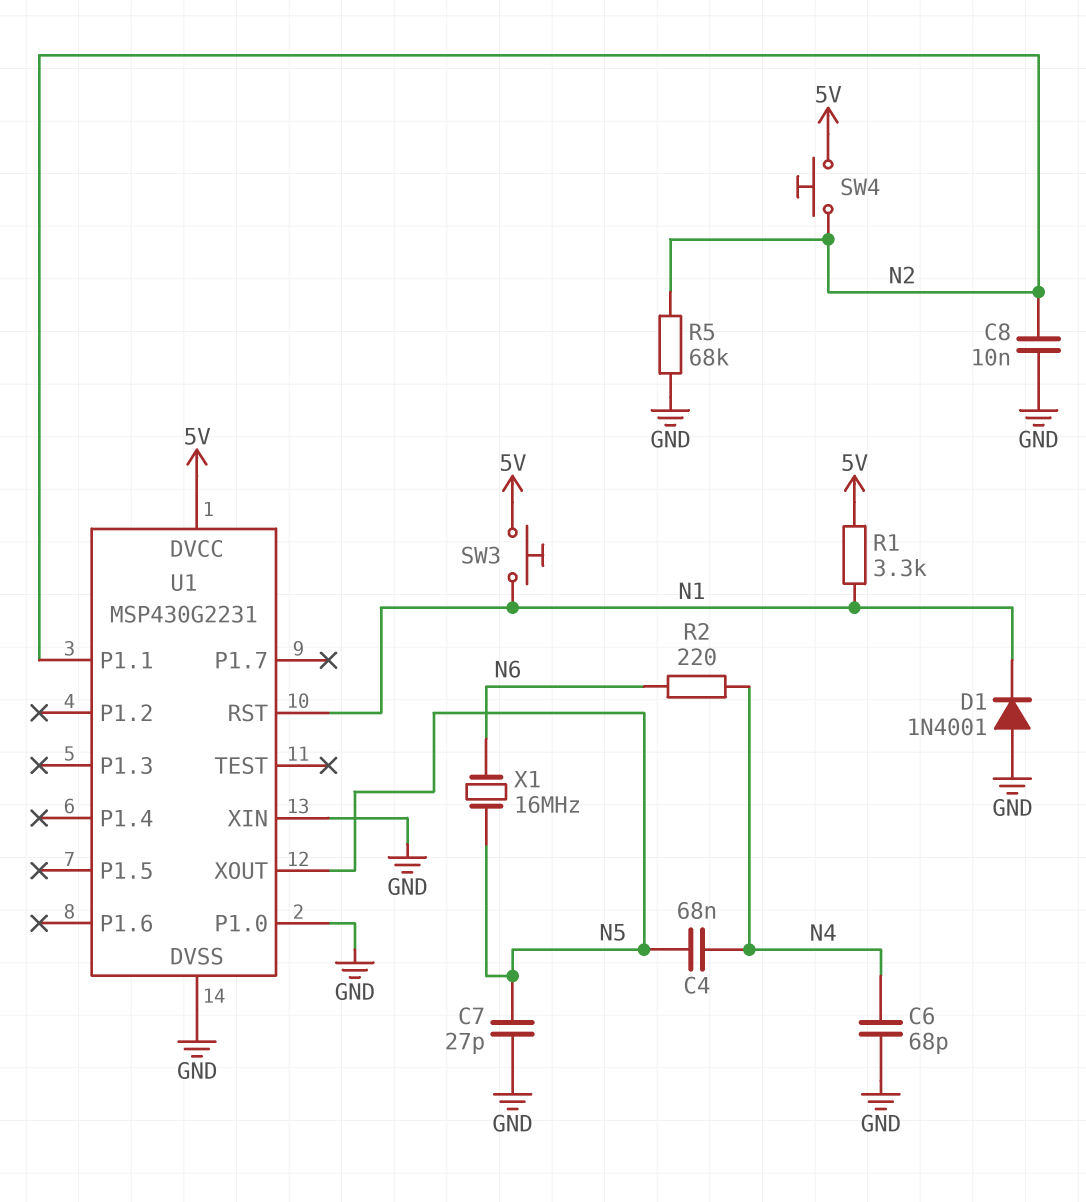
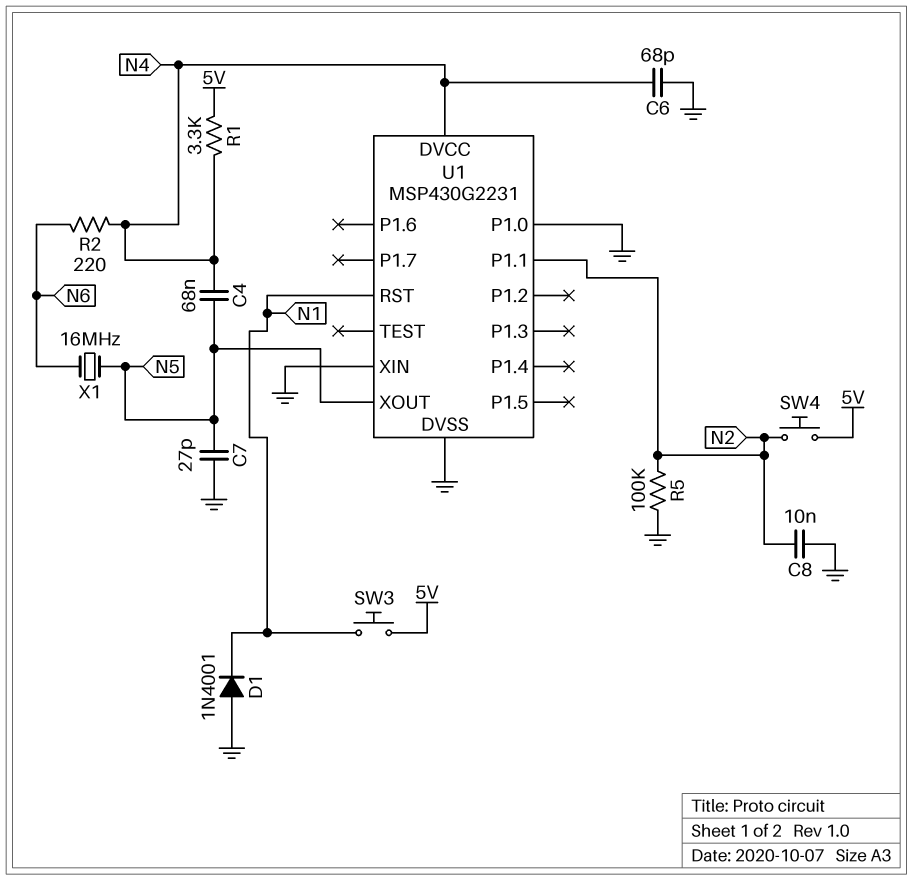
R1: 3.3k (5V, N1) -> 3.3k (5V, N4)
R5: 68k (GND, N2) -> 100k (GND, N2)
U1 pin DVCC: 5V -> N4

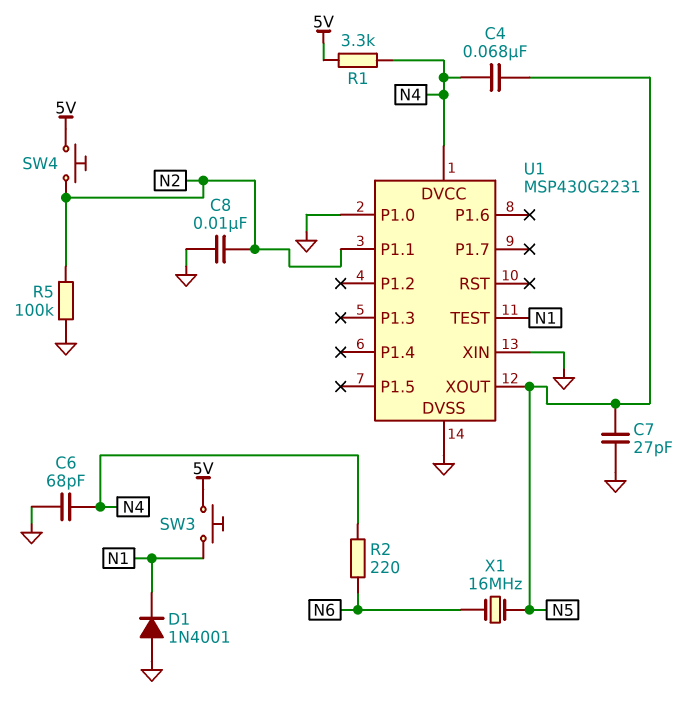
U1 pin RST: N1 -> none
U1 pin TEST: none -> N1

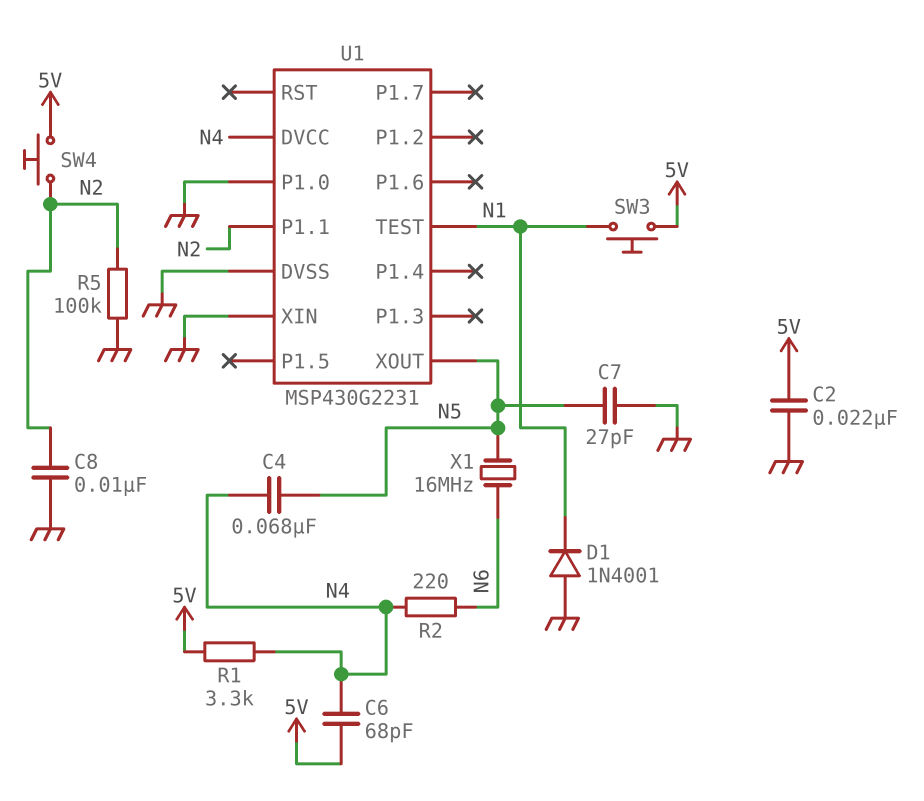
C2: none -> 22nF (5V, GND)
C6: 68pF (GND, N4) -> 68pF (5V, N4)

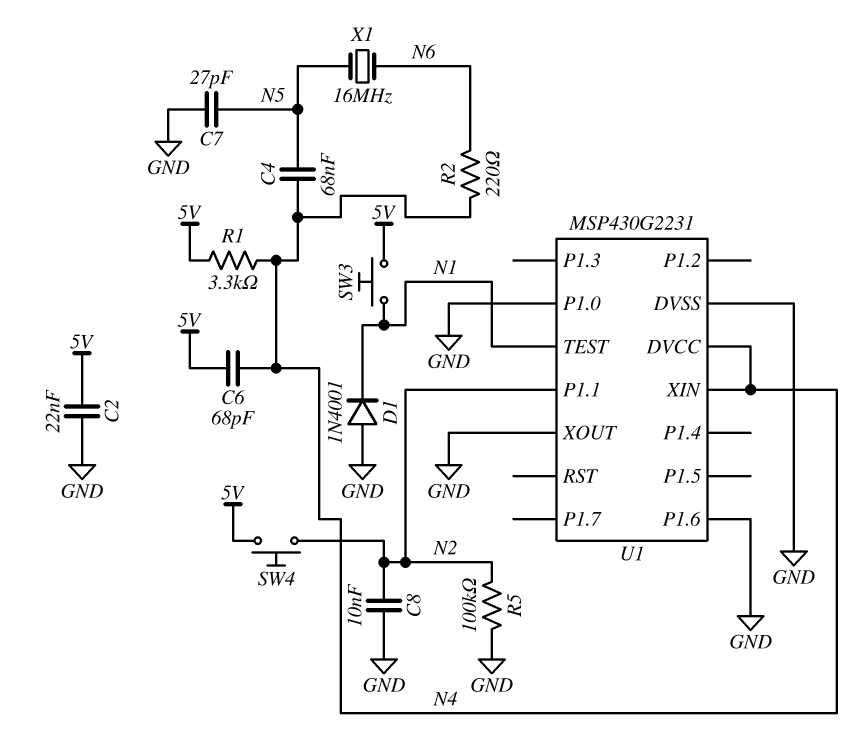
U1 pin P1.6: none -> GND
U1 pin XIN: GND -> N4
U1 pin XOUT: N5 -> GND

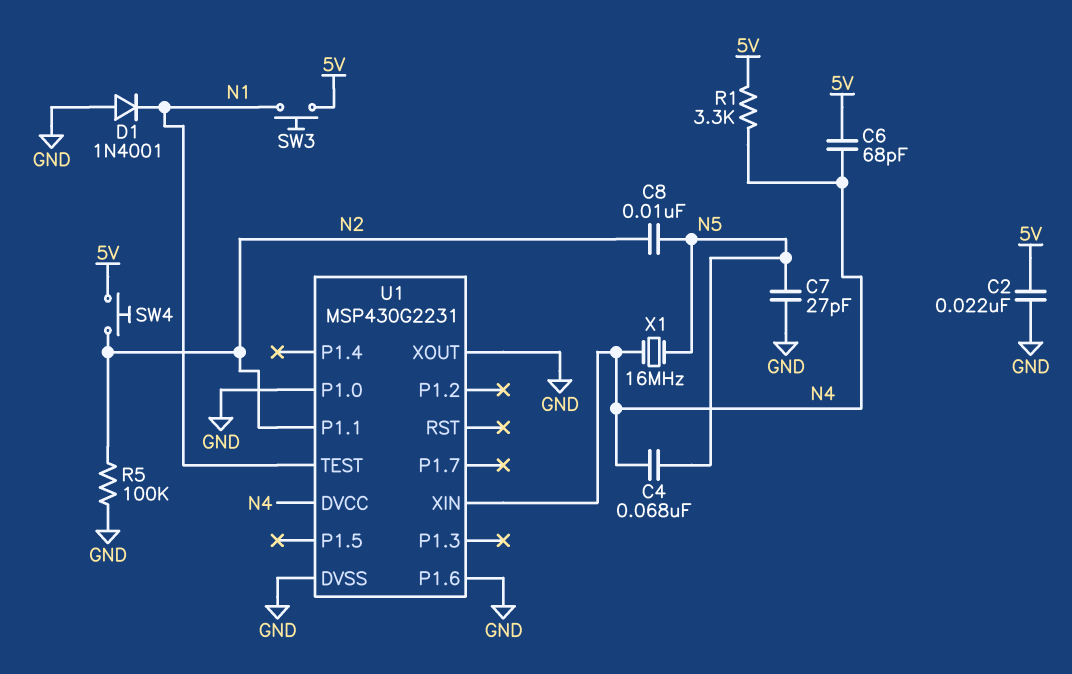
C8: 10nF (GND, N2) -> 10nF (N2, N5)
R2: 220 (N4, N6) -> none
X1: 16MHz (N5, N6) -> 16MHz (N4, N5)

